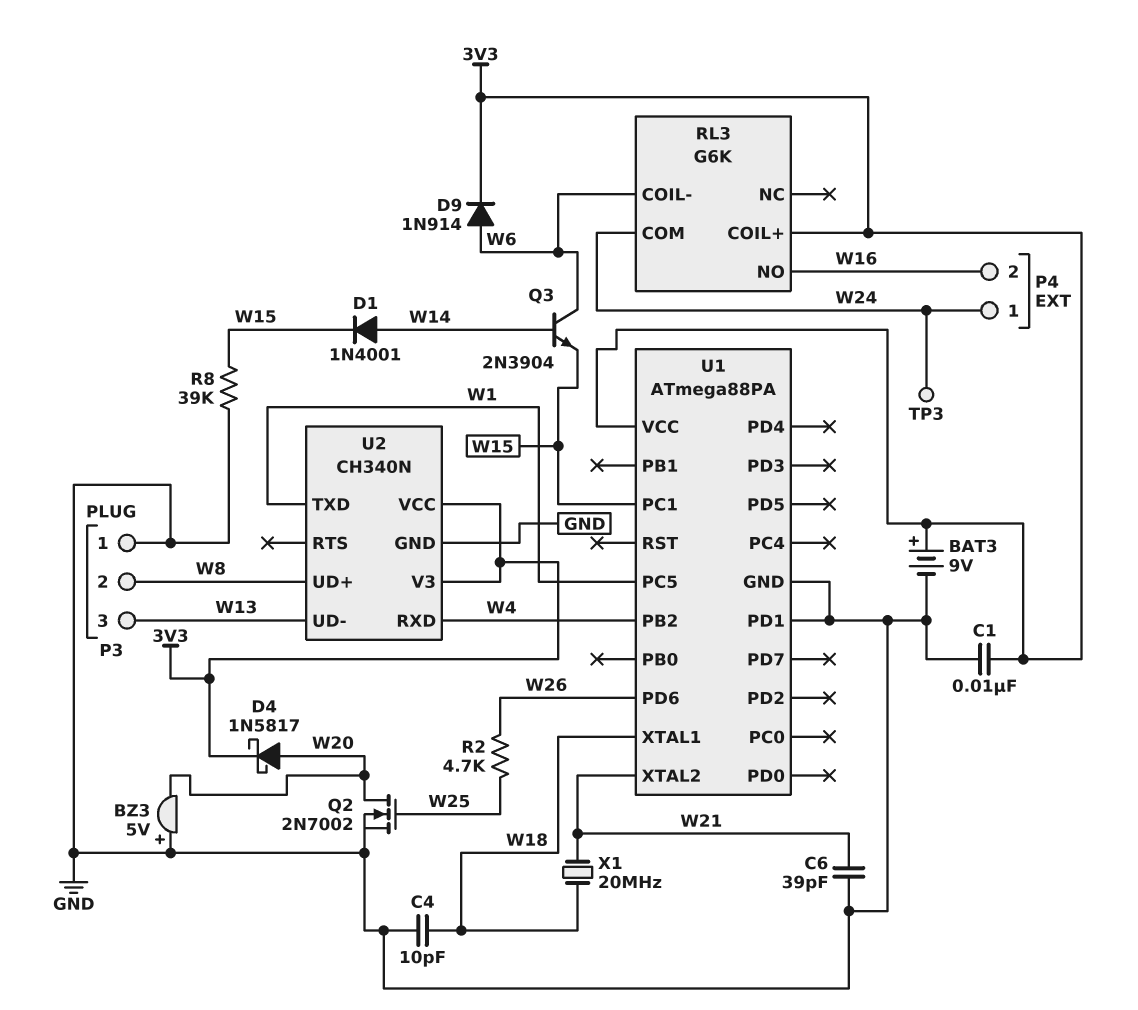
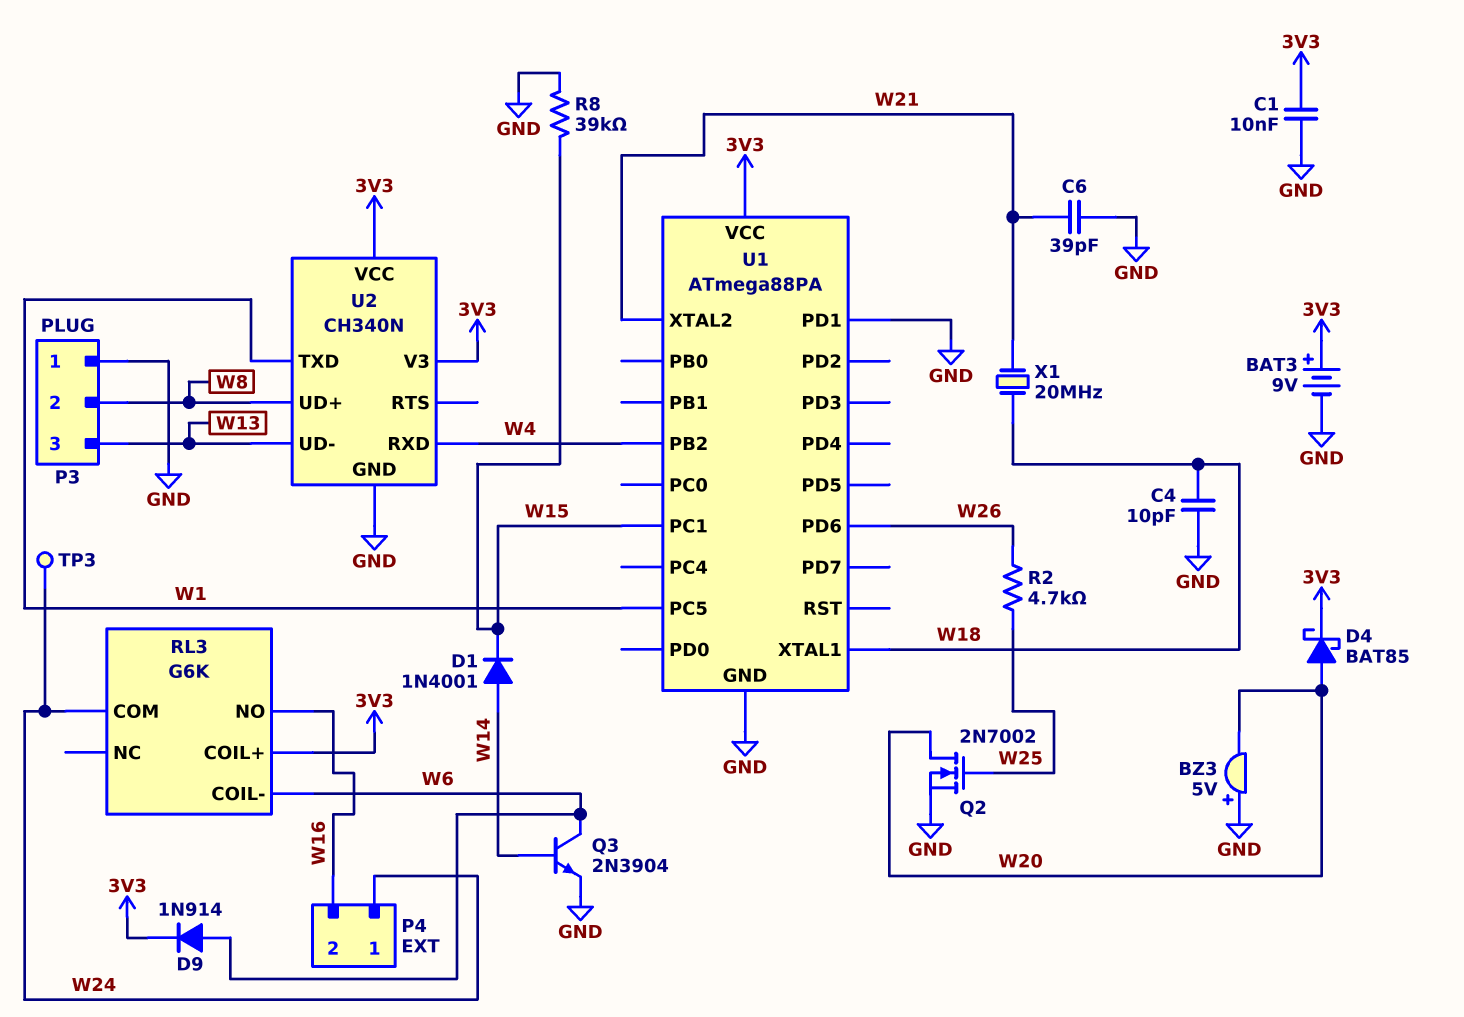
D4: schottky 1N5817 (A W20, K 3V3) -> schottky BAT85 (A W20, K 3V3)
Q3: NPN 2N3904 (B W14, C W6, E W15) -> NPN 2N3904 (B W14, C W6, E GND)

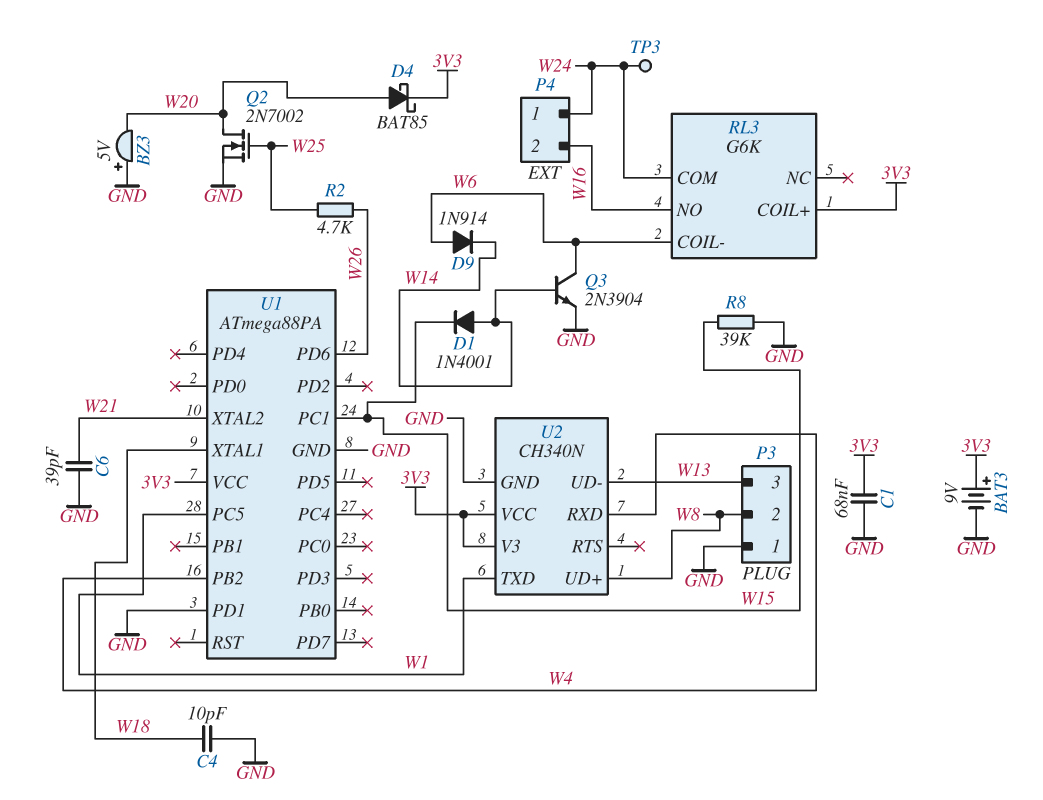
C1: 10nF (3V3, GND) -> 68nF (3V3, GND)
D9: diode 1N914 (A W6, K 3V3) -> diode 1N914 (A W6, K W14)
X1: 20MHz (W18, W21) -> none

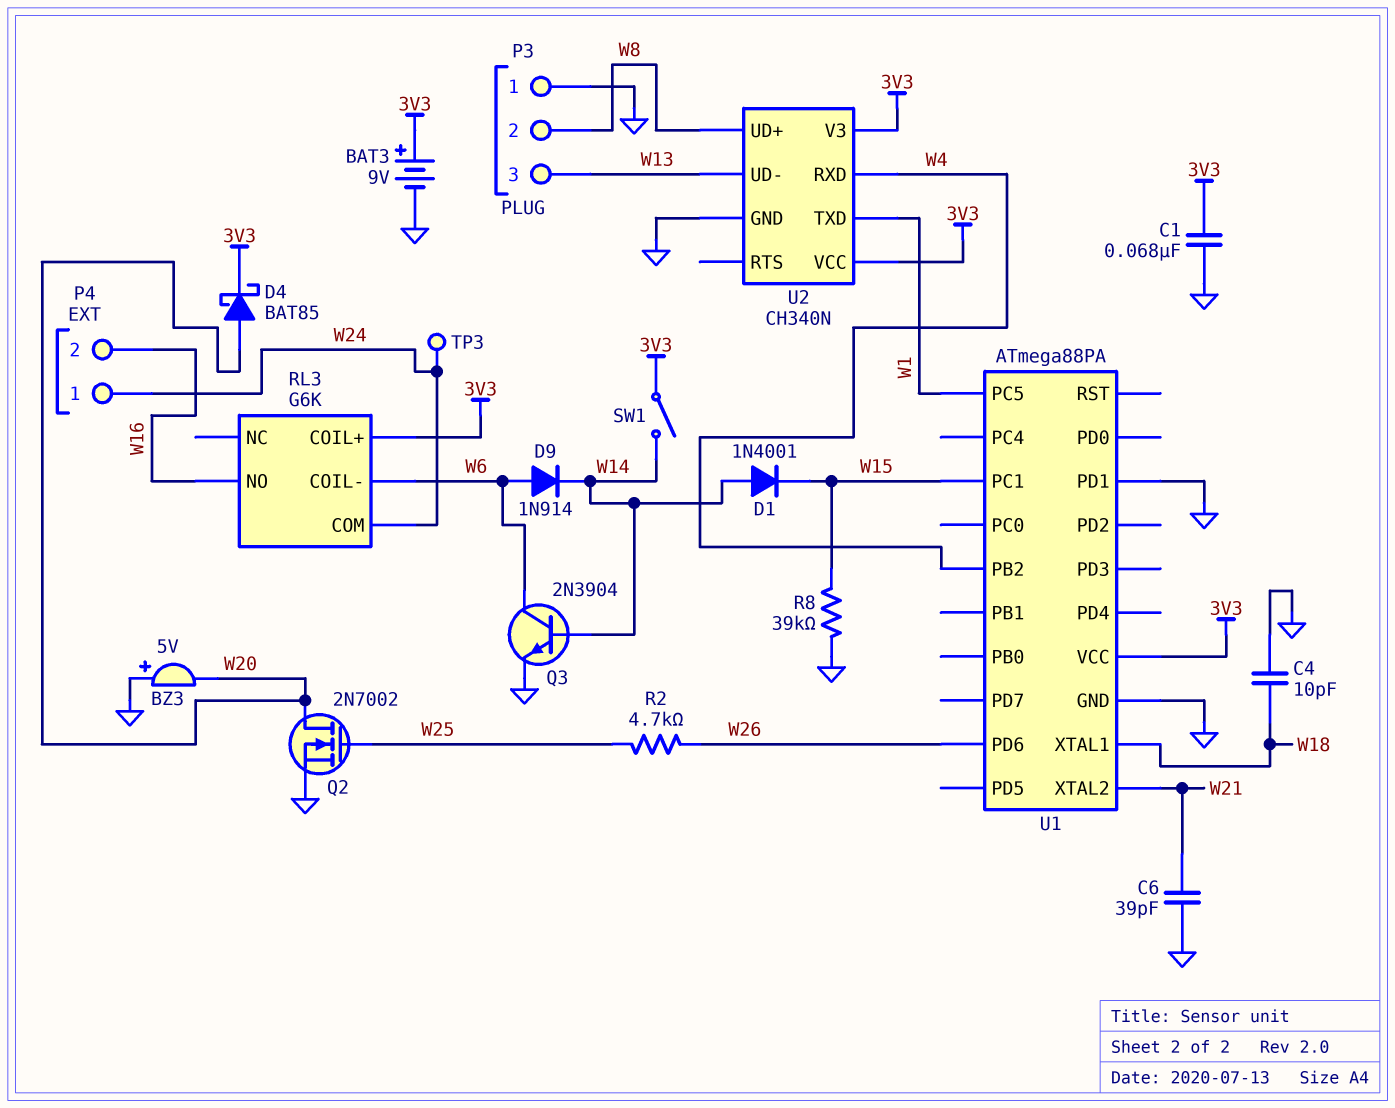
SW1: none -> switch (3V3, W14)

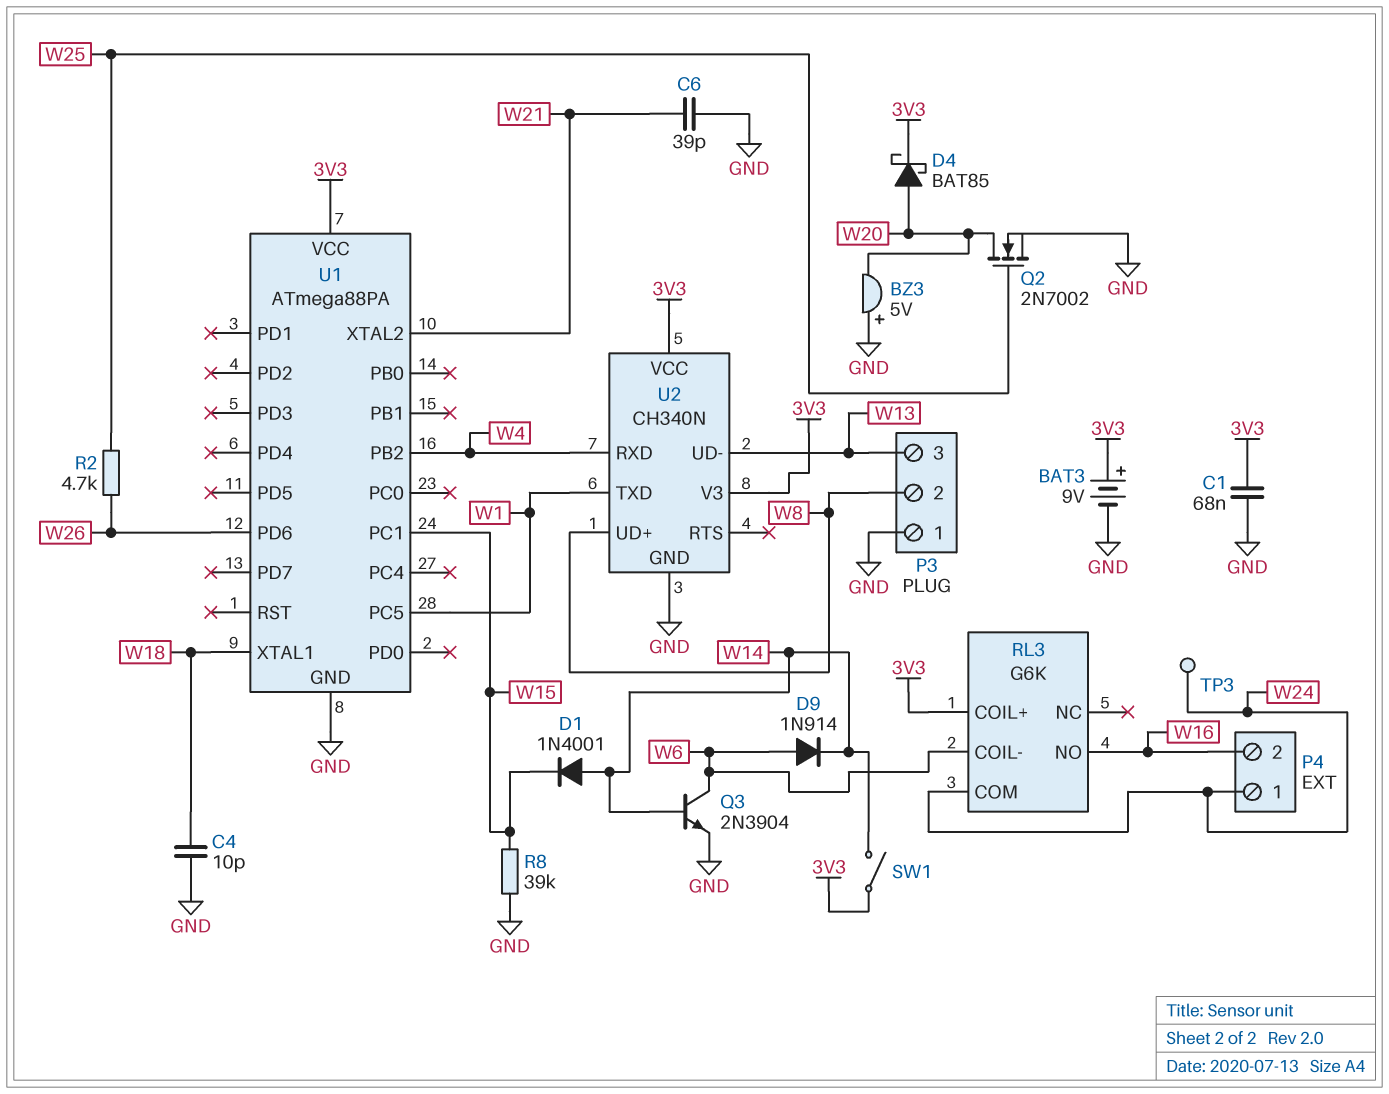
U1 pin PD1: GND -> none

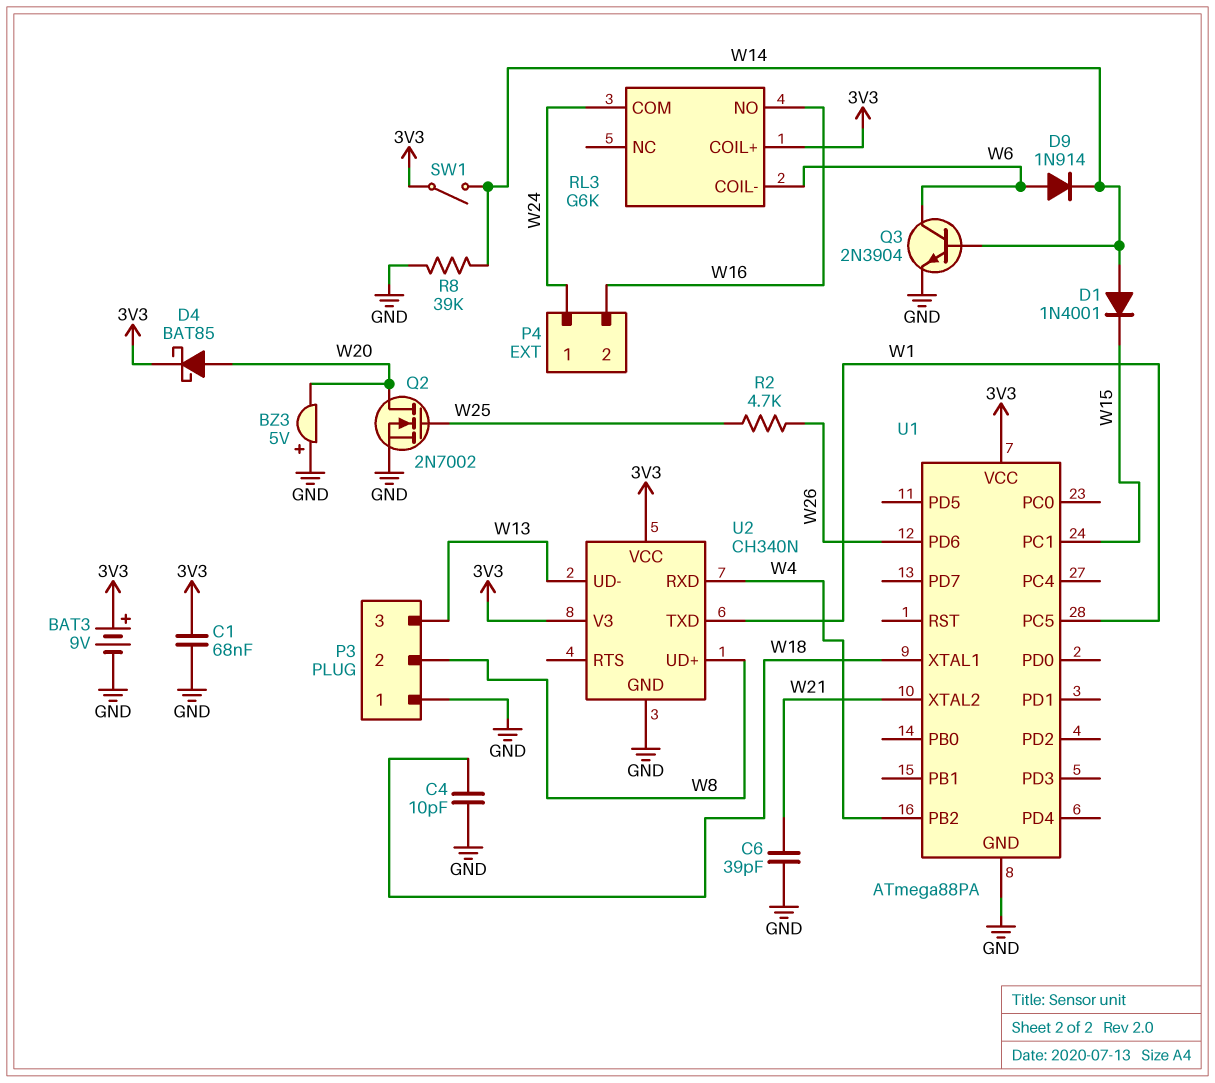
R8: 39k (GND, W15) -> 39k (GND, W14)
TP3: test point (W24) -> none

